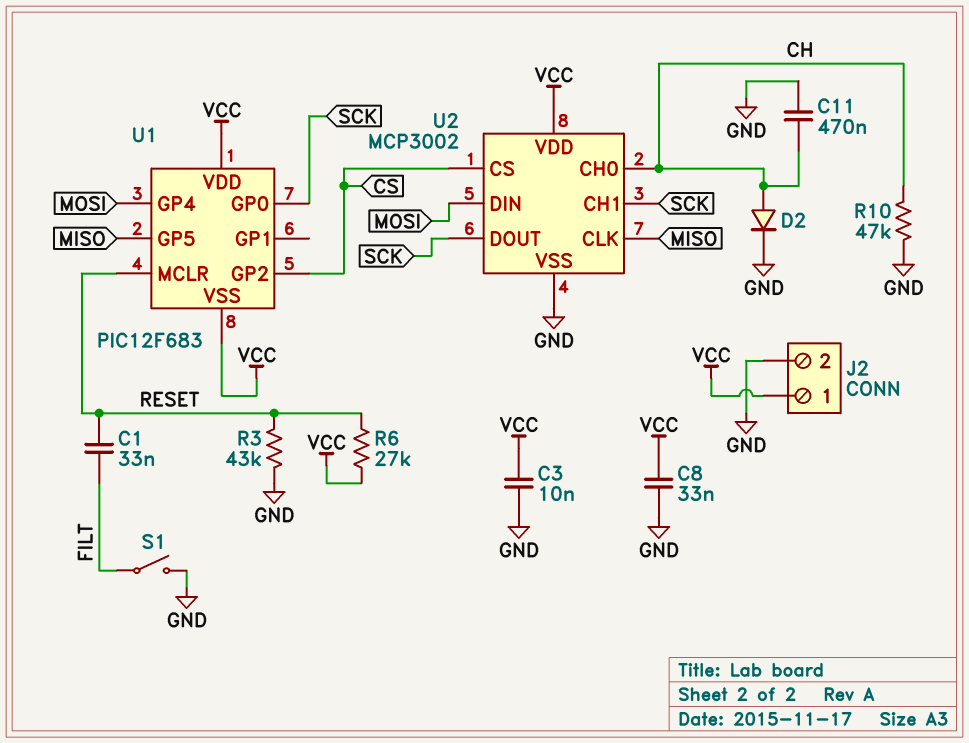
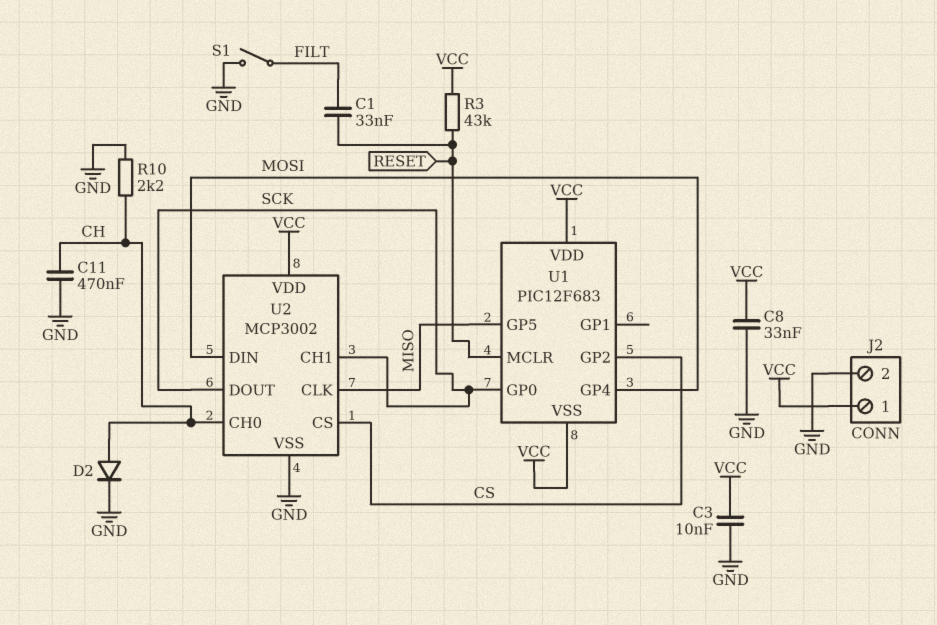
R3: 43k (GND, RESET) -> 43k (RESET, VCC)
R6: 27k (RESET, VCC) -> none
R10: 47k (CH, GND) -> 2.2k (CH, GND)

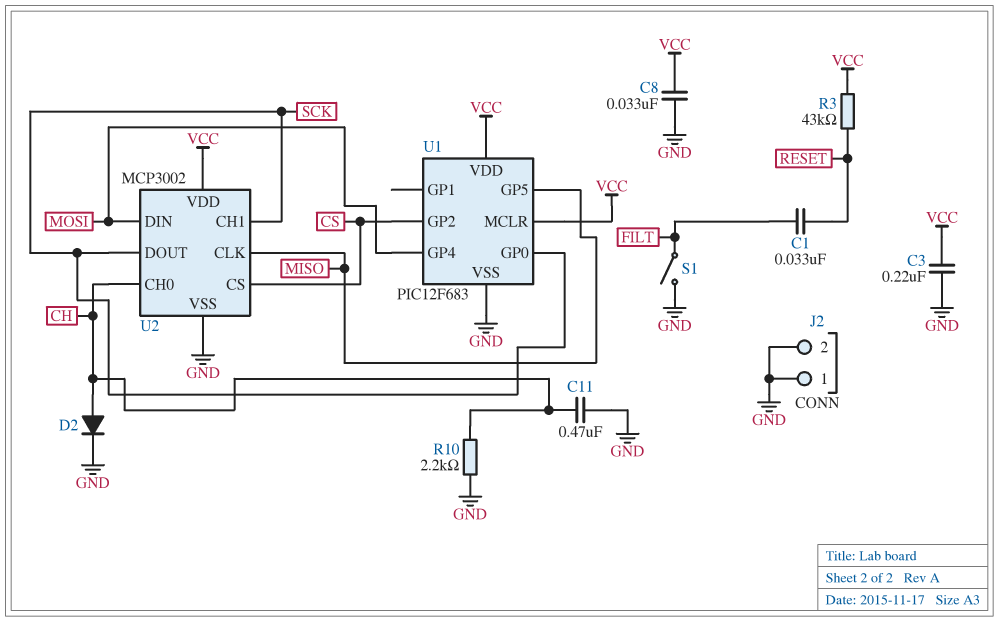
C3: 10nF (GND, VCC) -> 220nF (GND, VCC)
J2 pin 1: VCC -> GND
U1 pin MCLR: RESET -> VCC
U1 pin VSS: VCC -> GND

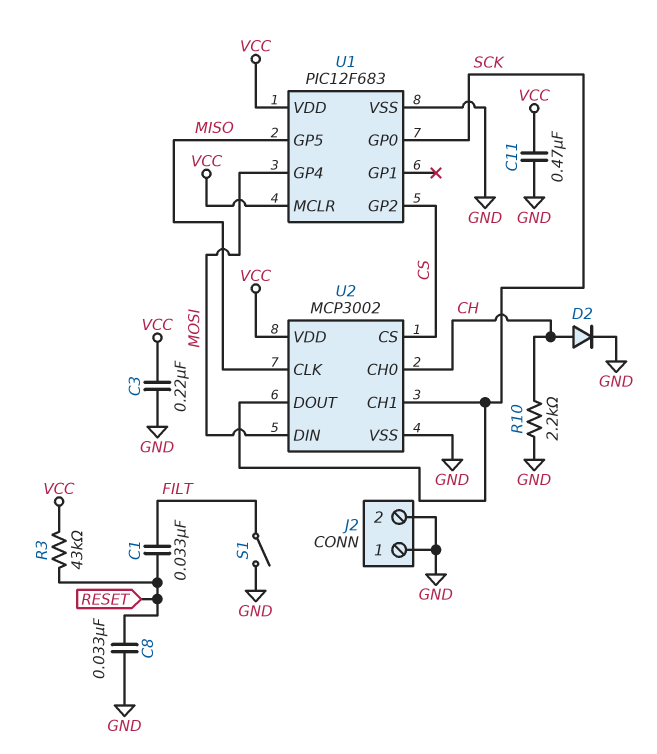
C8: 33nF (GND, VCC) -> 33nF (GND, RESET)
C11: 470nF (CH, GND) -> 470nF (GND, VCC)

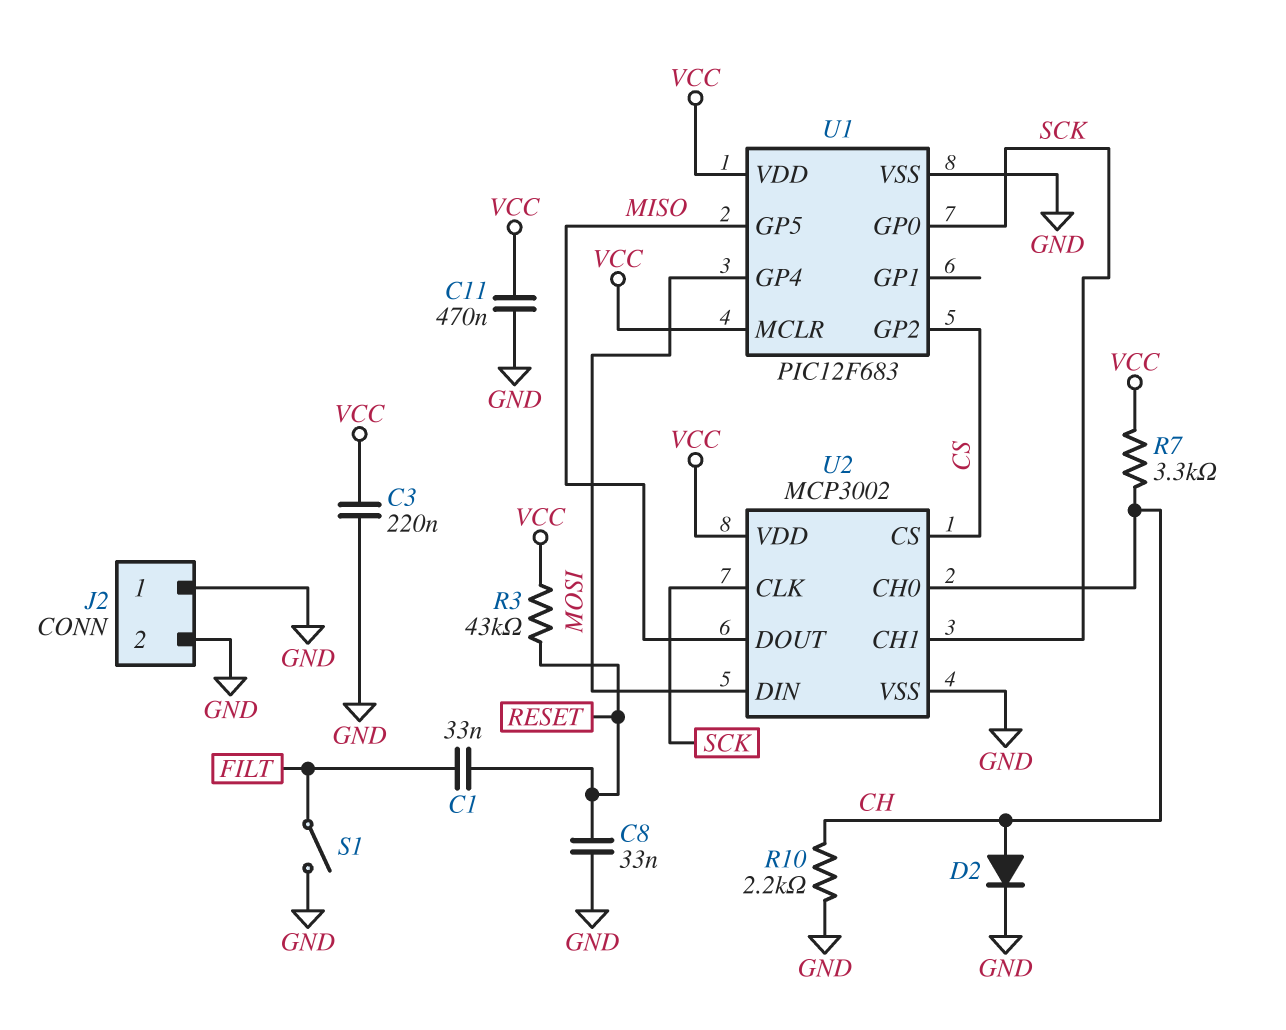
R7: none -> 3.3k (CH, VCC)
U2 pin CLK: MISO -> SCK
U2 pin DOUT: SCK -> MISO

